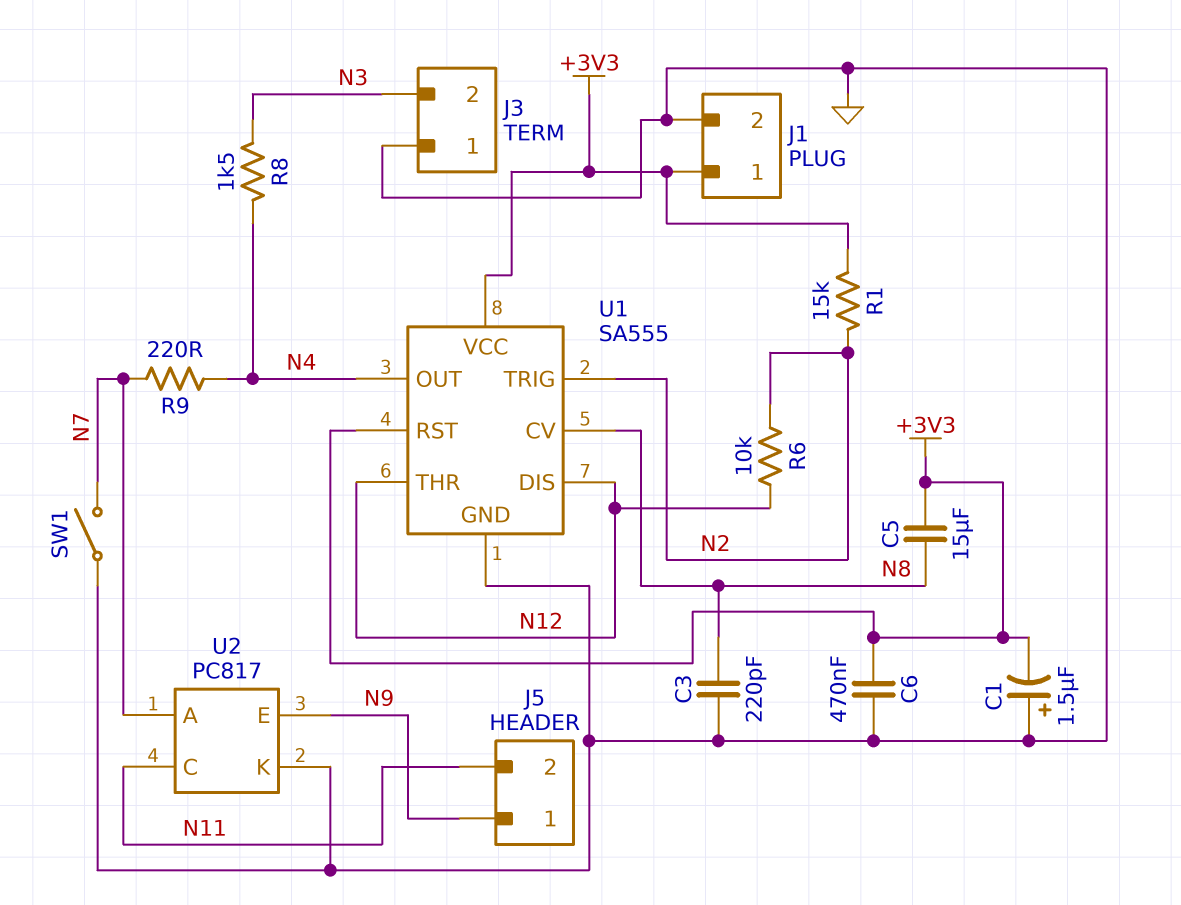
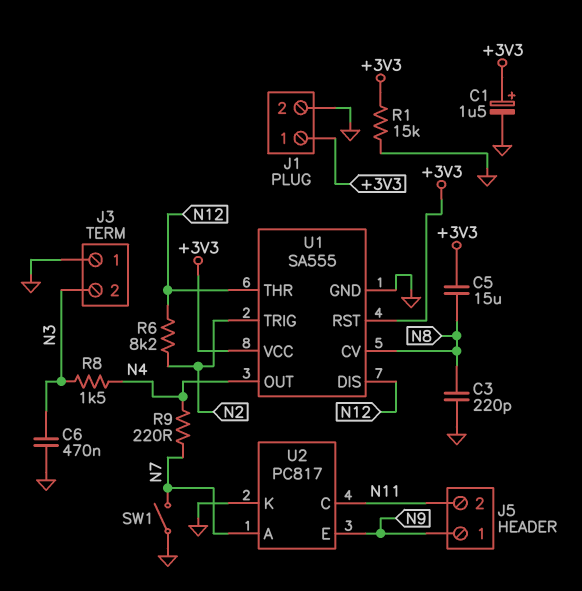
C1: 1.5uF (plus GND, minus +3V3) -> 1.5uF (plus +3V3, minus GND)
C6: 470nF (+3V3, GND) -> 470nF (GND, N3)
R1: 15k (+3V3, N2) -> 15k (+3V3, GND)
R6: 10k (N2, N12) -> 8.2k (N2, N12)

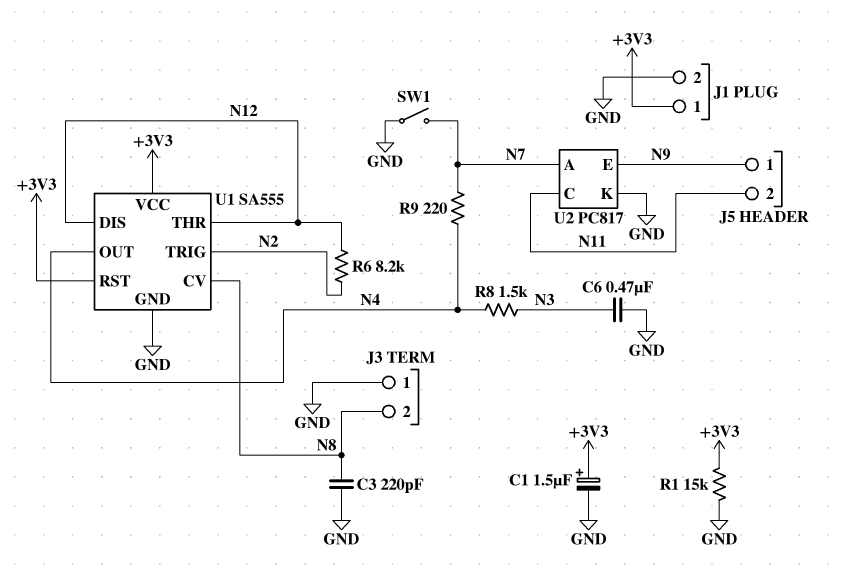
C5: 15uF (+3V3, N8) -> none
J3 pin 2: N3 -> N8

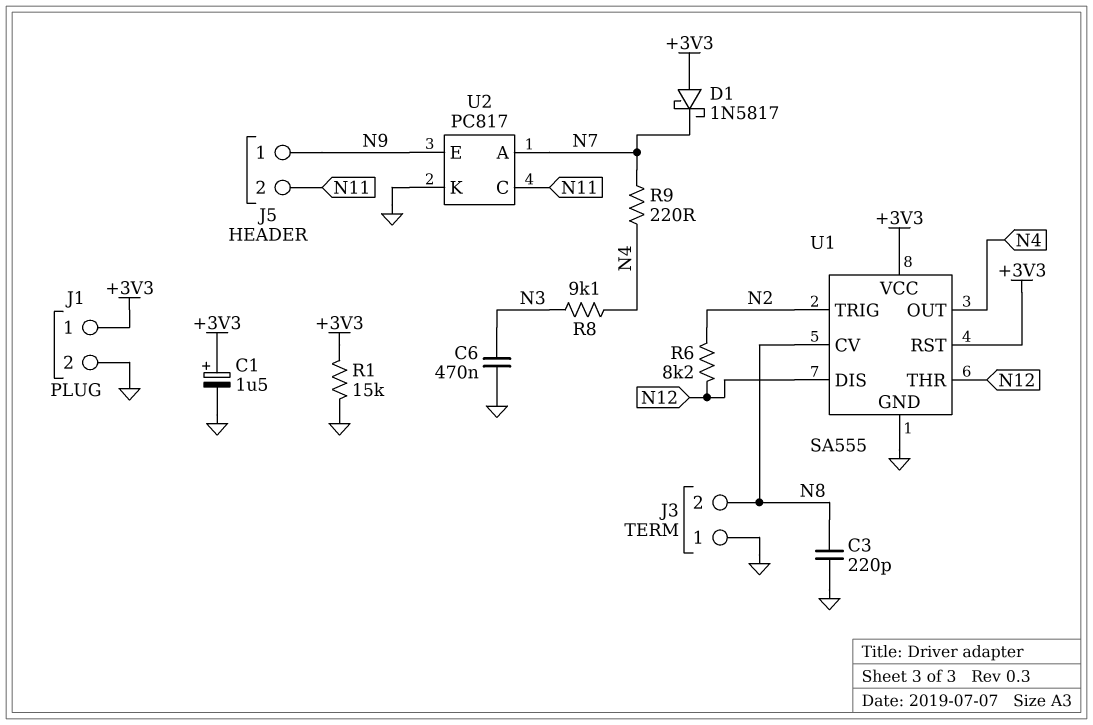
D1: none -> schottky 1N5817 (A +3V3, K N7)
R8: 1.5k (N3, N4) -> 9.1k (N3, N4)
SW1: switch (GND, N7) -> none

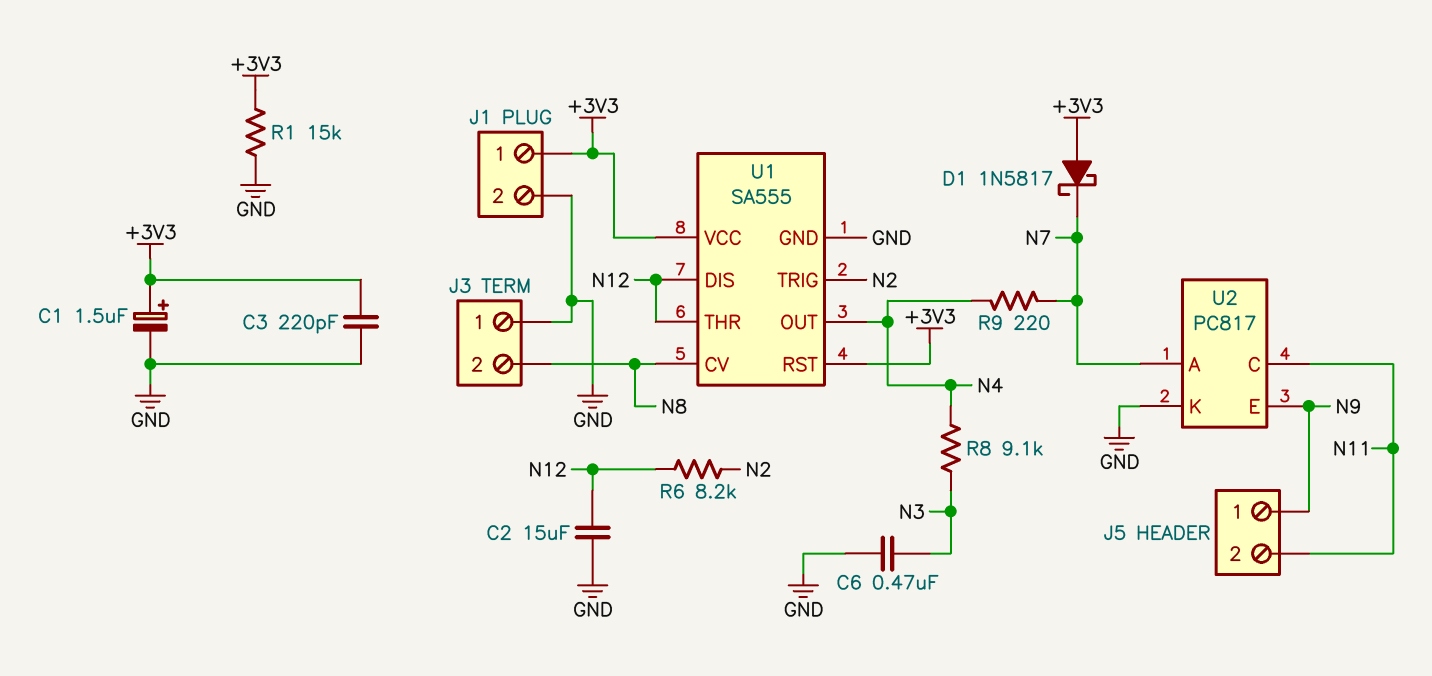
C2: none -> 15uF (GND, N12)
C3: 220pF (GND, N8) -> 220pF (+3V3, GND)

